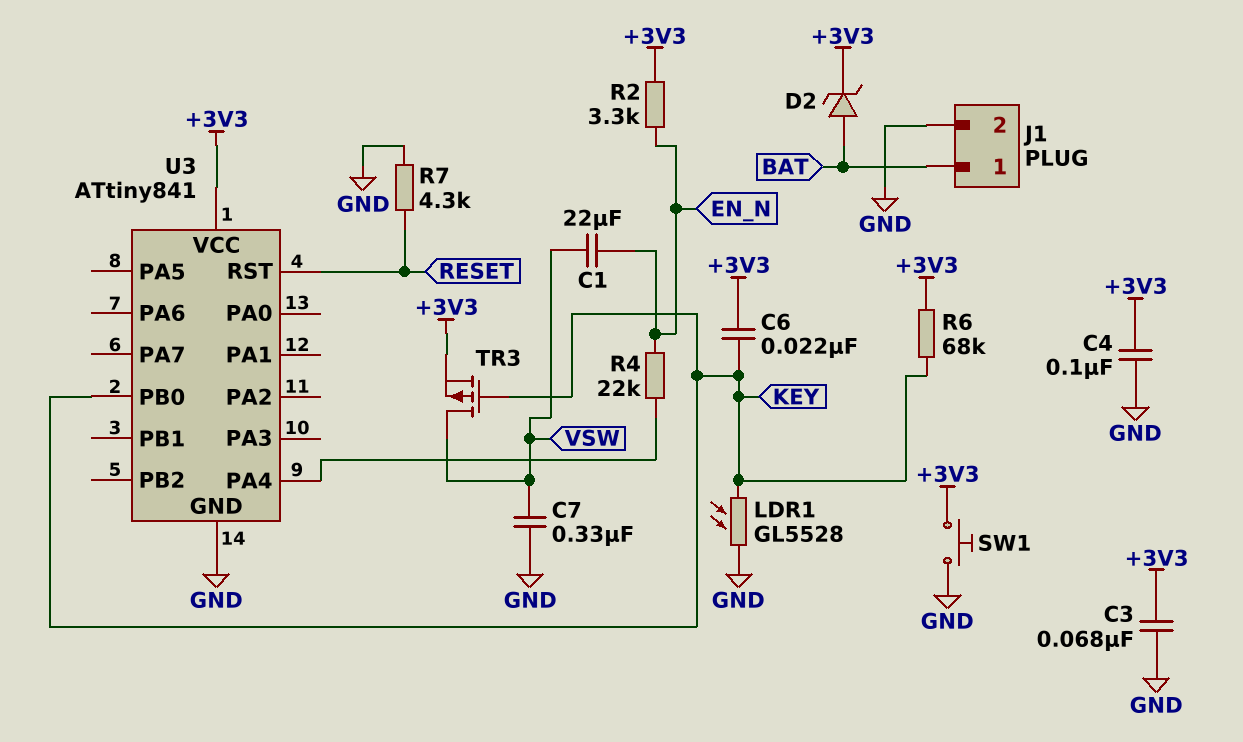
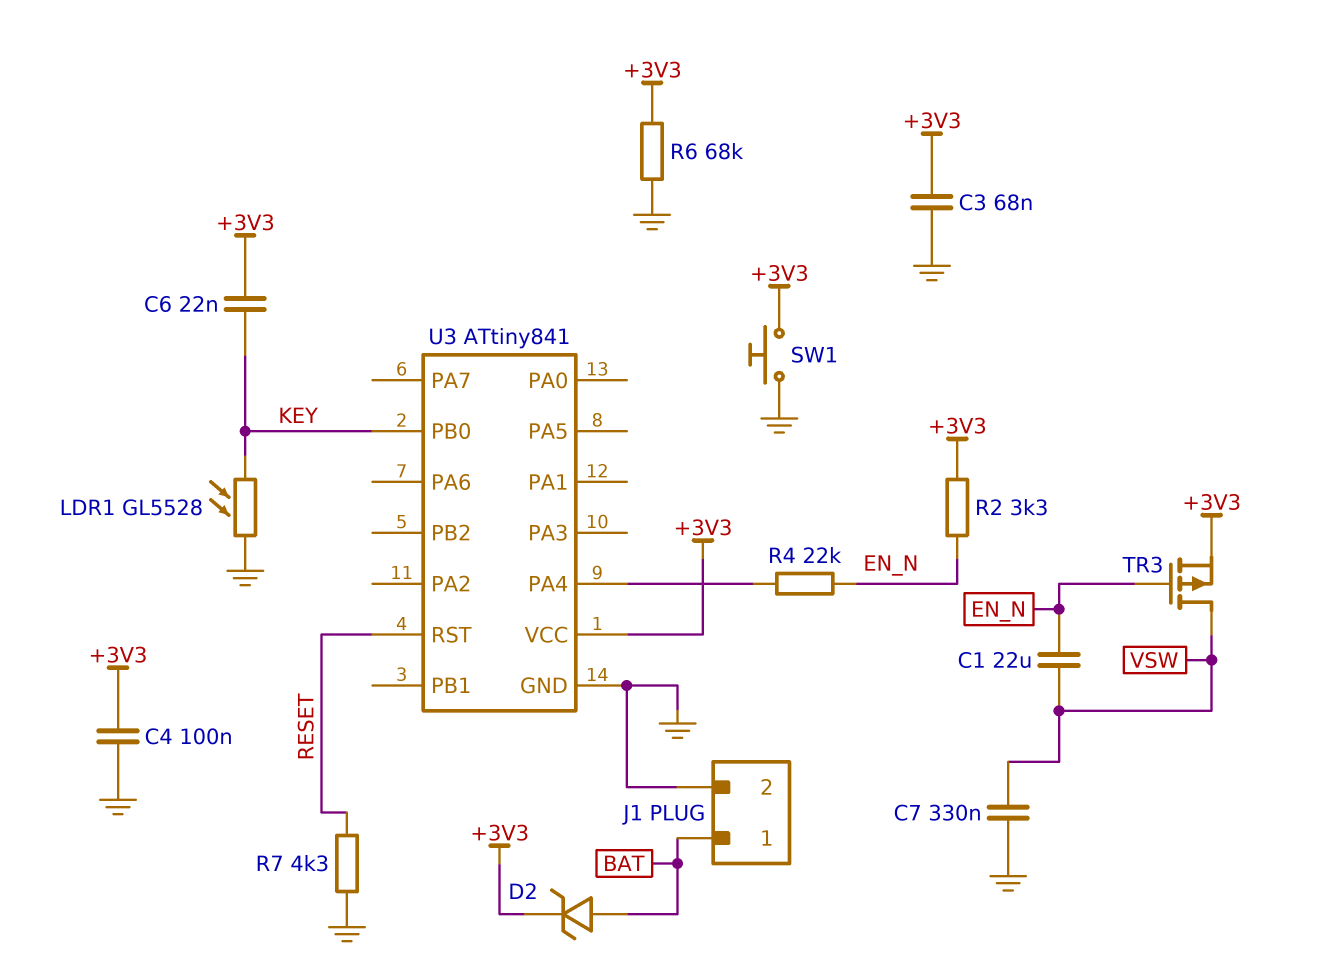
R6: 68k (+3V3, KEY) -> 68k (+3V3, GND)
TR3: PMOS (G KEY, D VSW, S +3V3) -> PMOS (G EN_N, D VSW, S +3V3)

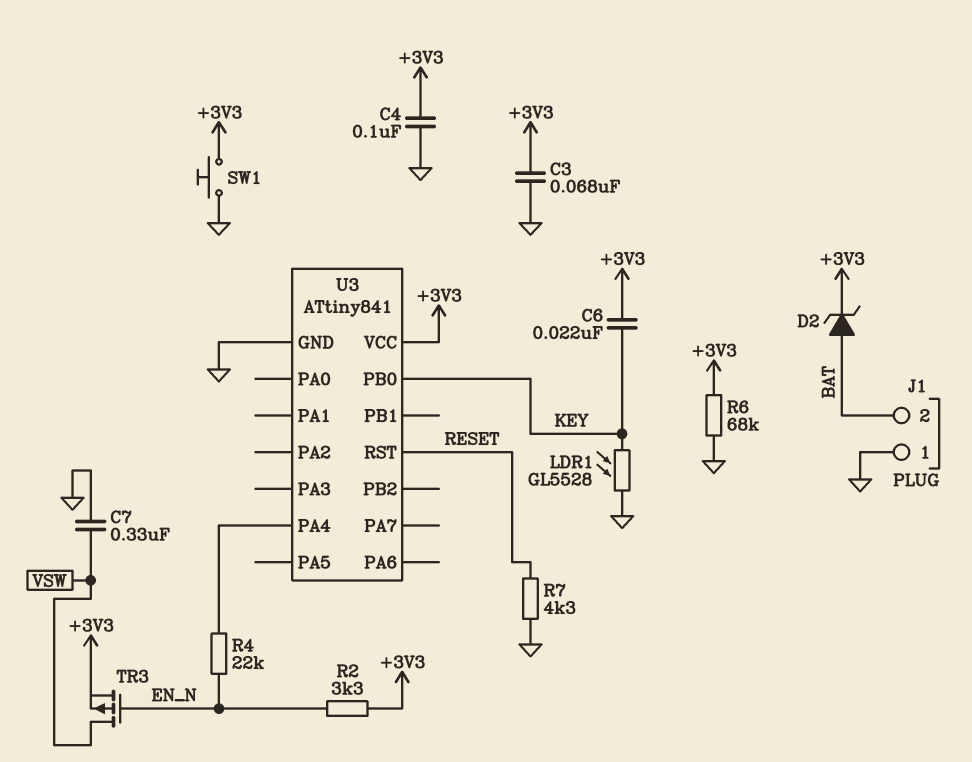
C1: 22uF (EN_N, VSW) -> none
J1 pin 1: BAT -> GND
J1 pin 2: GND -> BAT

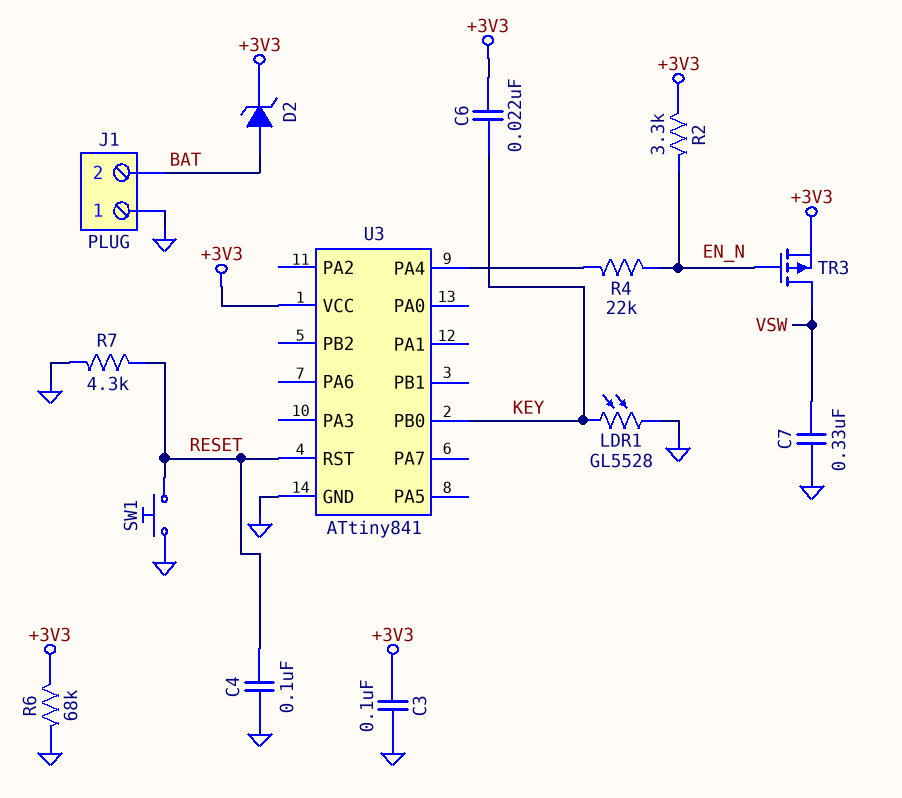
C3: 68nF (+3V3, GND) -> 100nF (+3V3, GND)
C4: 100nF (+3V3, GND) -> 100nF (GND, RESET)
SW1: button (+3V3, GND) -> button (GND, RESET)

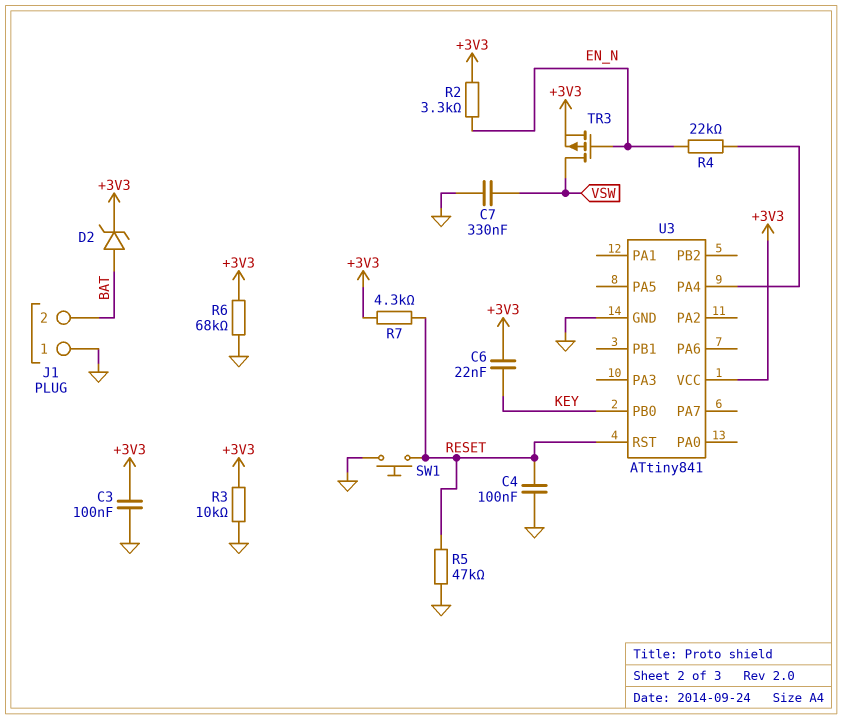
LDR1: GL5528 (GND, KEY) -> none
R3: none -> 10k (+3V3, GND)
R5: none -> 47k (GND, RESET)
R7: 4.3k (GND, RESET) -> 4.3k (+3V3, RESET)

